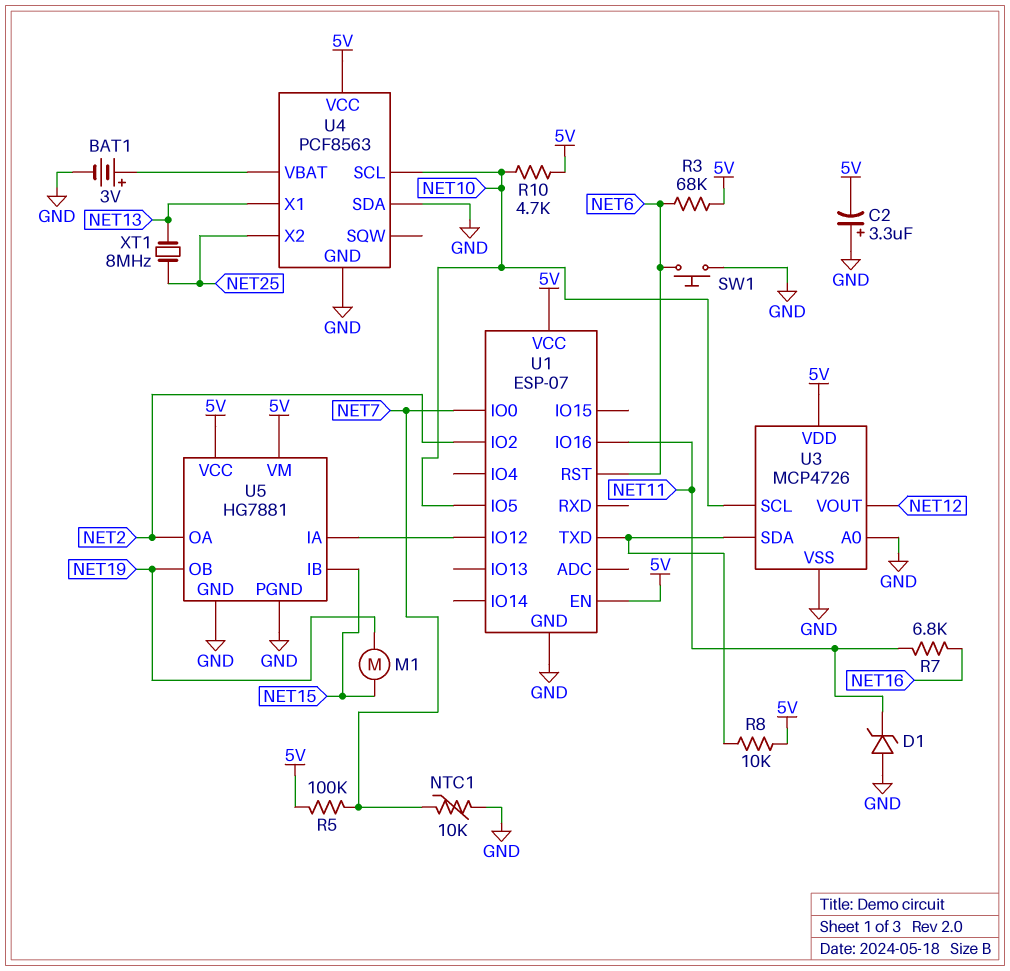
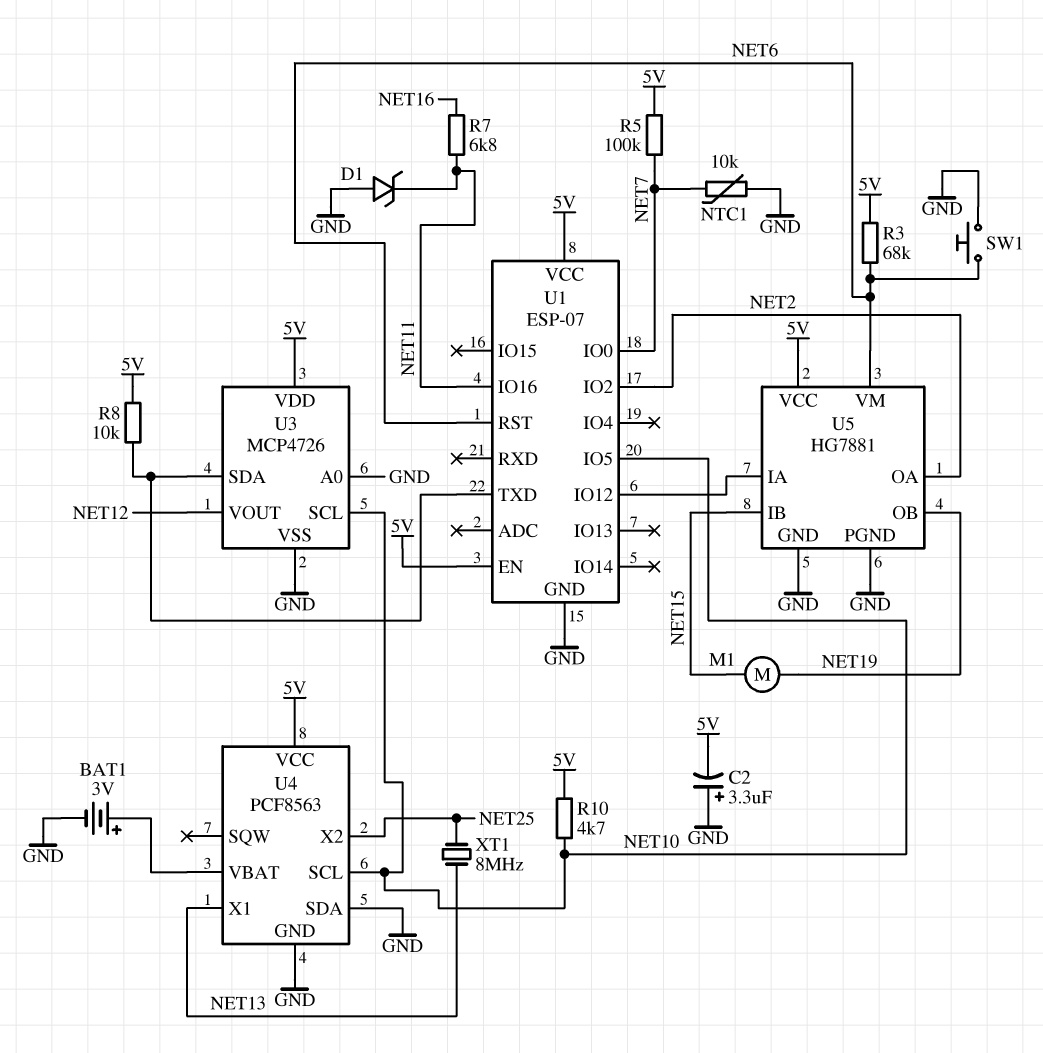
U5 pin VM: 5V -> NET6

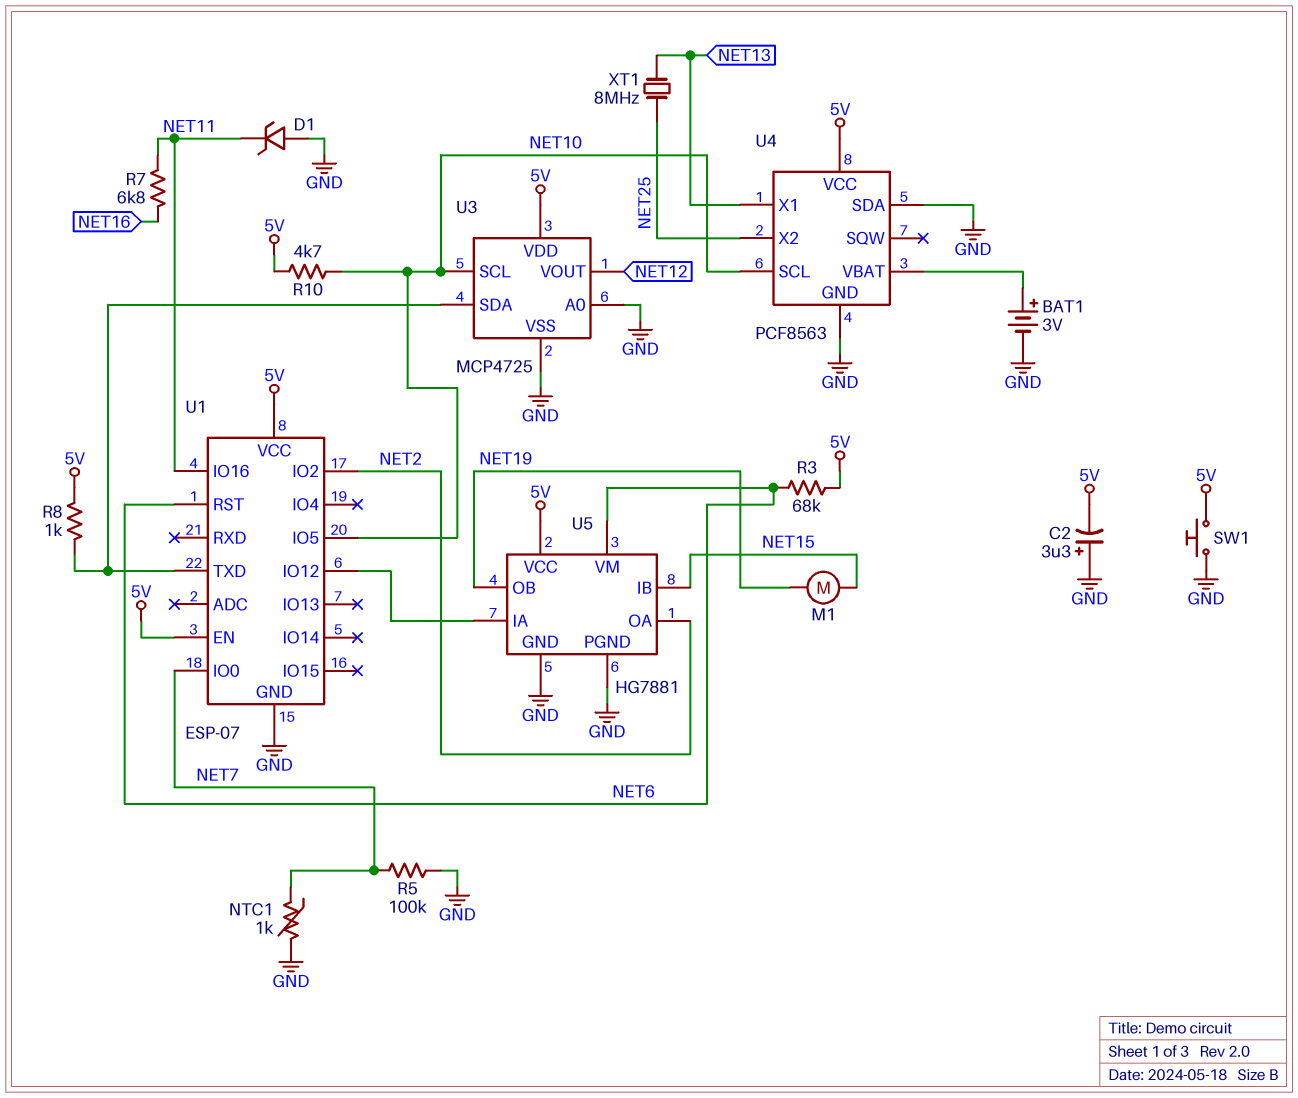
NTC1: 10k (GND, NET7) -> 1k (GND, NET7)
R5: 100k (5V, NET7) -> 100k (GND, NET7)
R8: 10k (5V, U1/TXD) -> 1k (5V, U1/TXD)
SW1: button (GND, NET6) -> button (5V, GND)
U3: MCP4726 -> MCP4725

